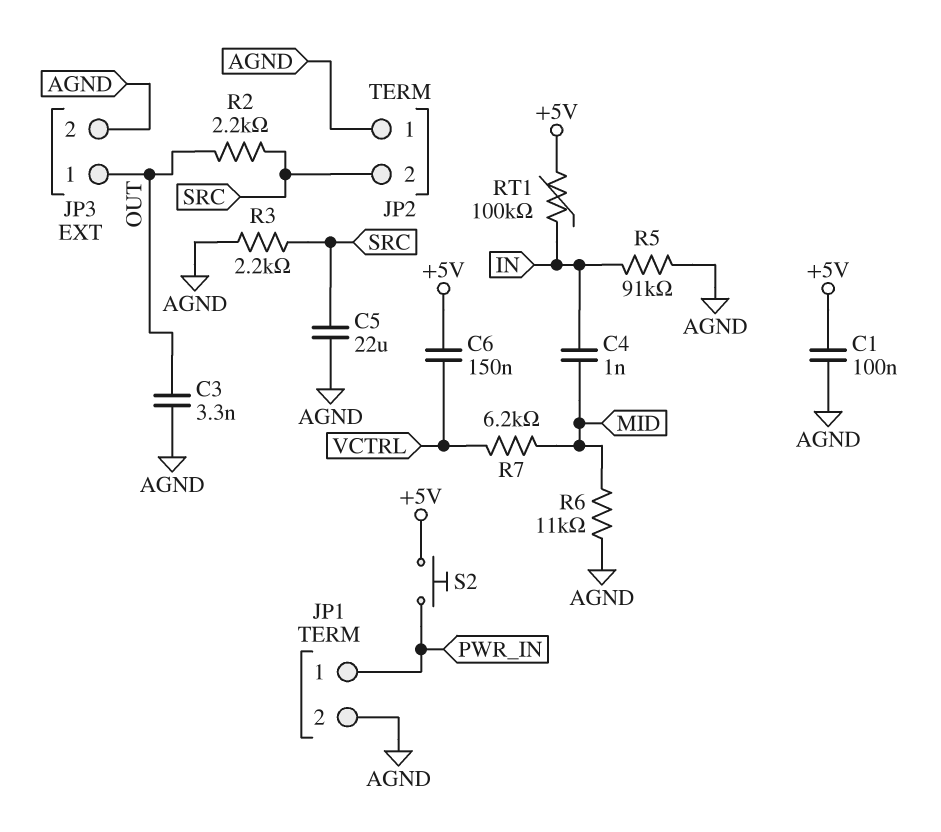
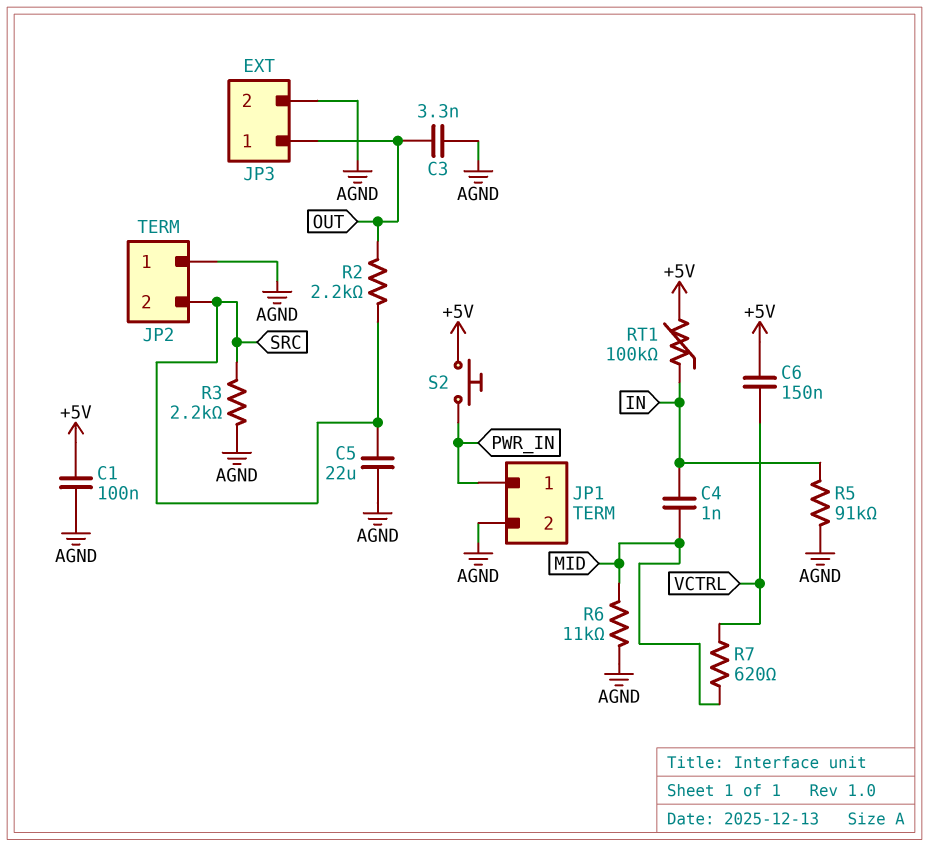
R7: 6.2k (MID, VCTRL) -> 620 (MID, VCTRL)

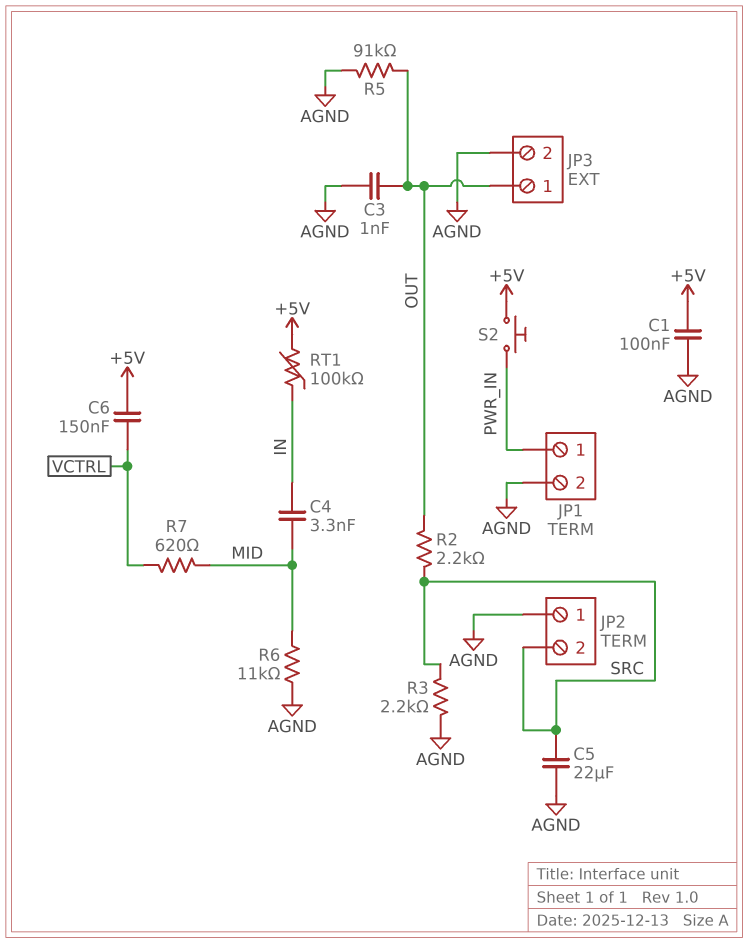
C3: 3.3nF (AGND, OUT) -> 1nF (AGND, OUT)
C4: 1nF (IN, MID) -> 3.3nF (IN, MID)
R5: 91k (AGND, IN) -> 91k (AGND, OUT)

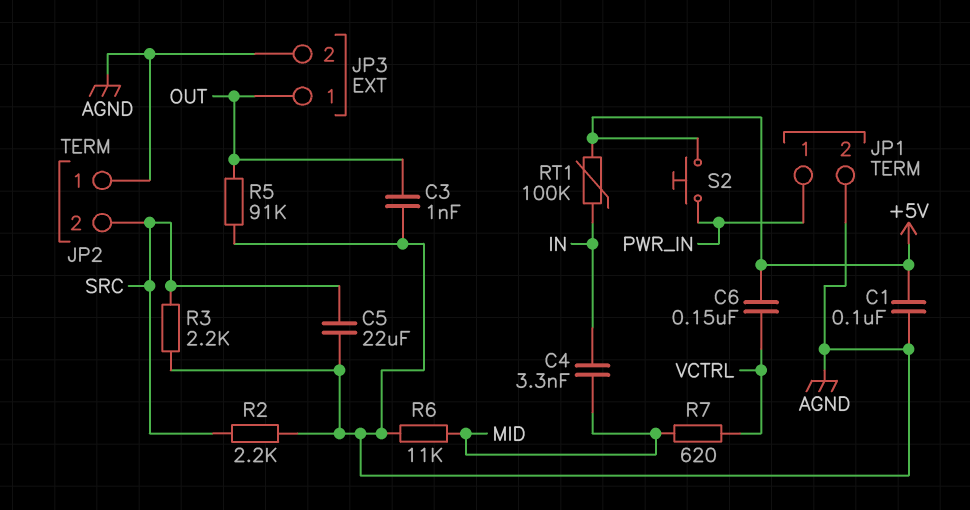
R2: 2.2k (OUT, SRC) -> 2.2k (AGND, SRC)

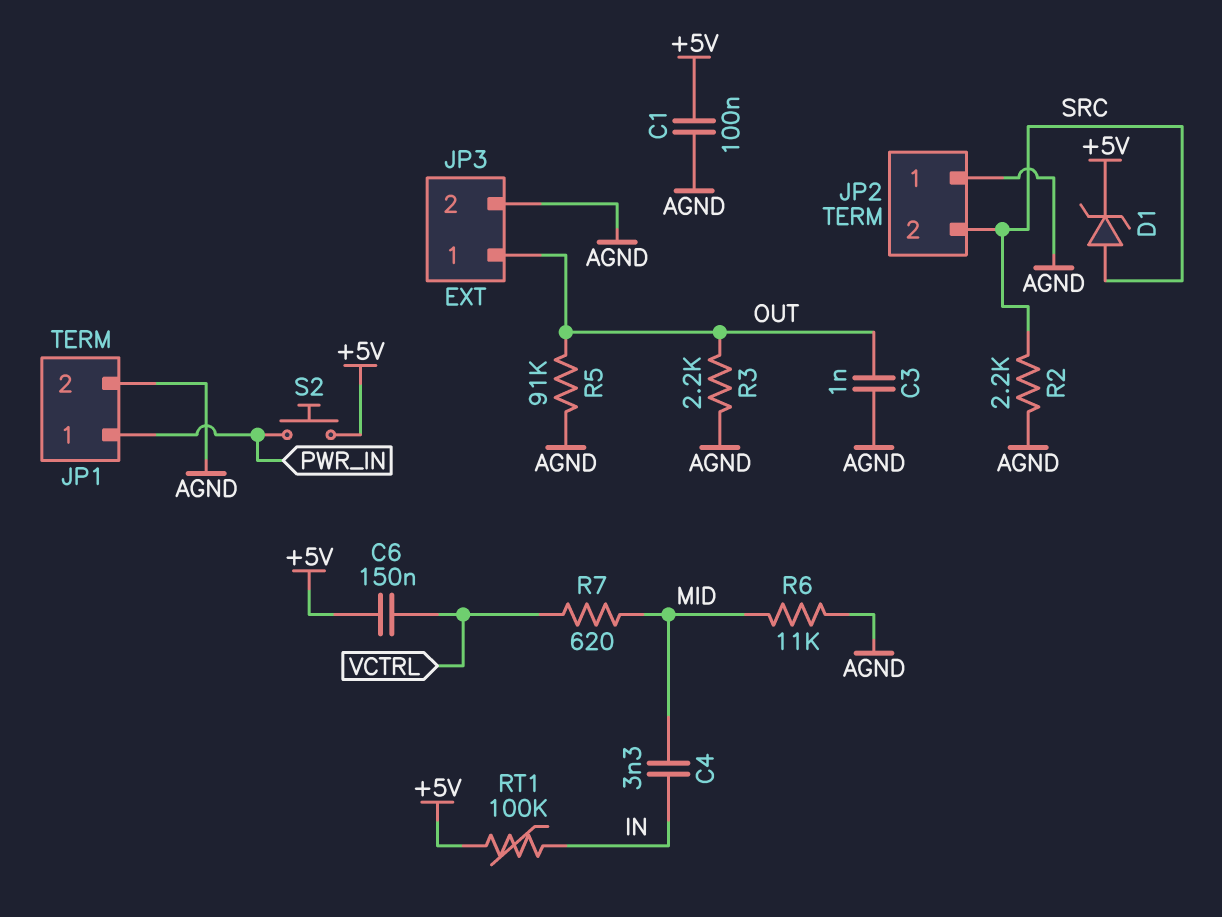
C5: 22uF (AGND, SRC) -> none
D1: none -> zener (A SRC, K +5V)
R3: 2.2k (AGND, SRC) -> 2.2k (AGND, OUT)

